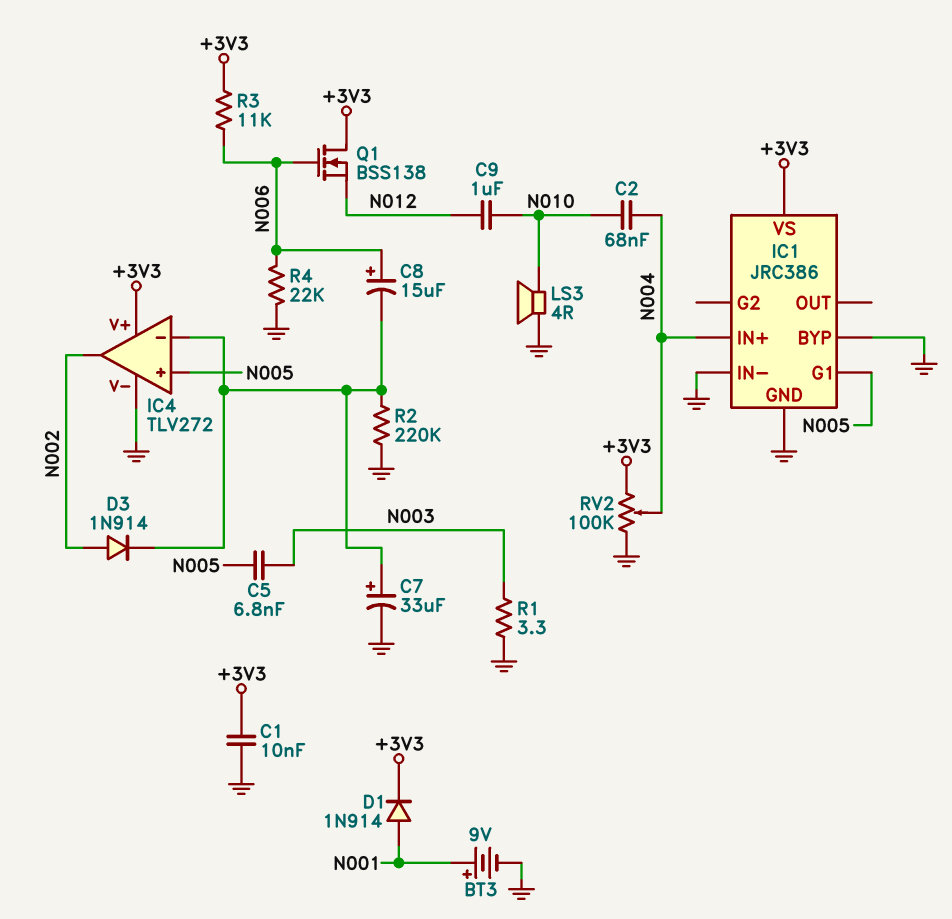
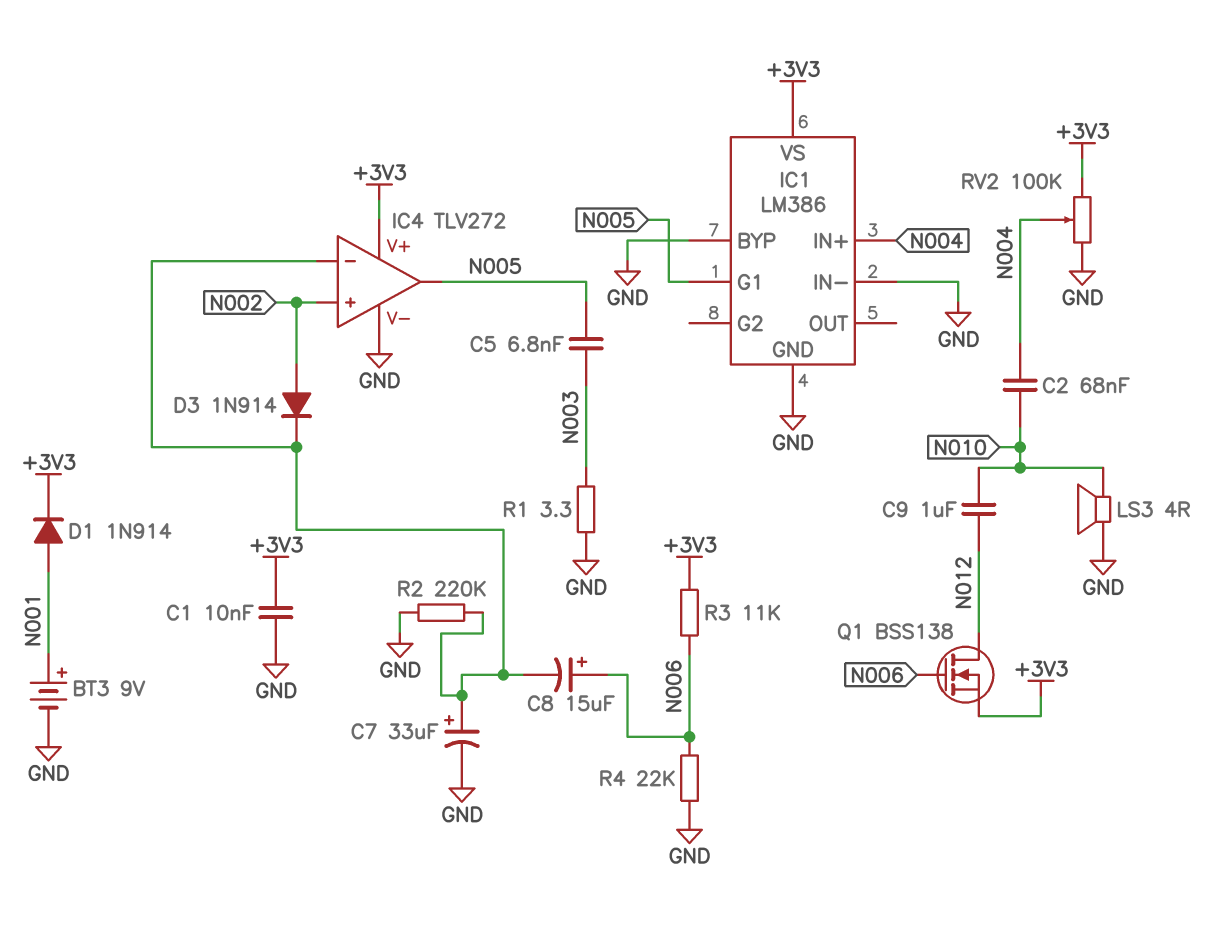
IC1: JRC386 -> LM386
IC4 pin in+: N005 -> N002
IC4 pin out: N002 -> N005
Q1: NMOS BSS138 (G N006, D +3V3, S N012) -> NMOS BSS138 (G N006, D N012, S +3V3)

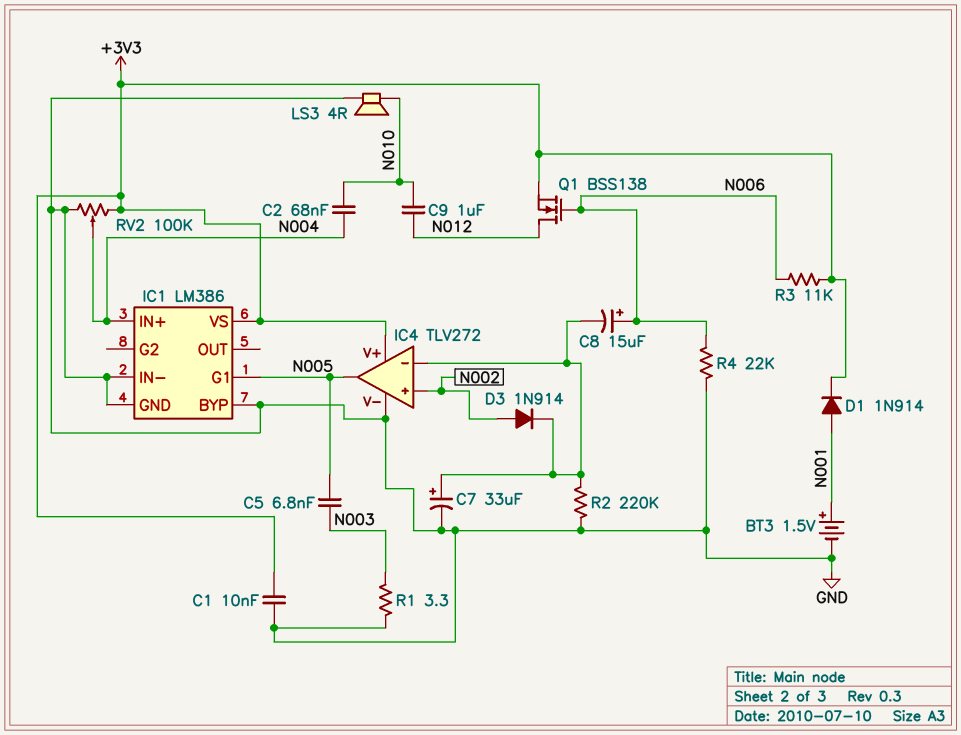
BT3: 9V (plus N001, minus GND) -> 1.5V (plus N001, minus GND)

